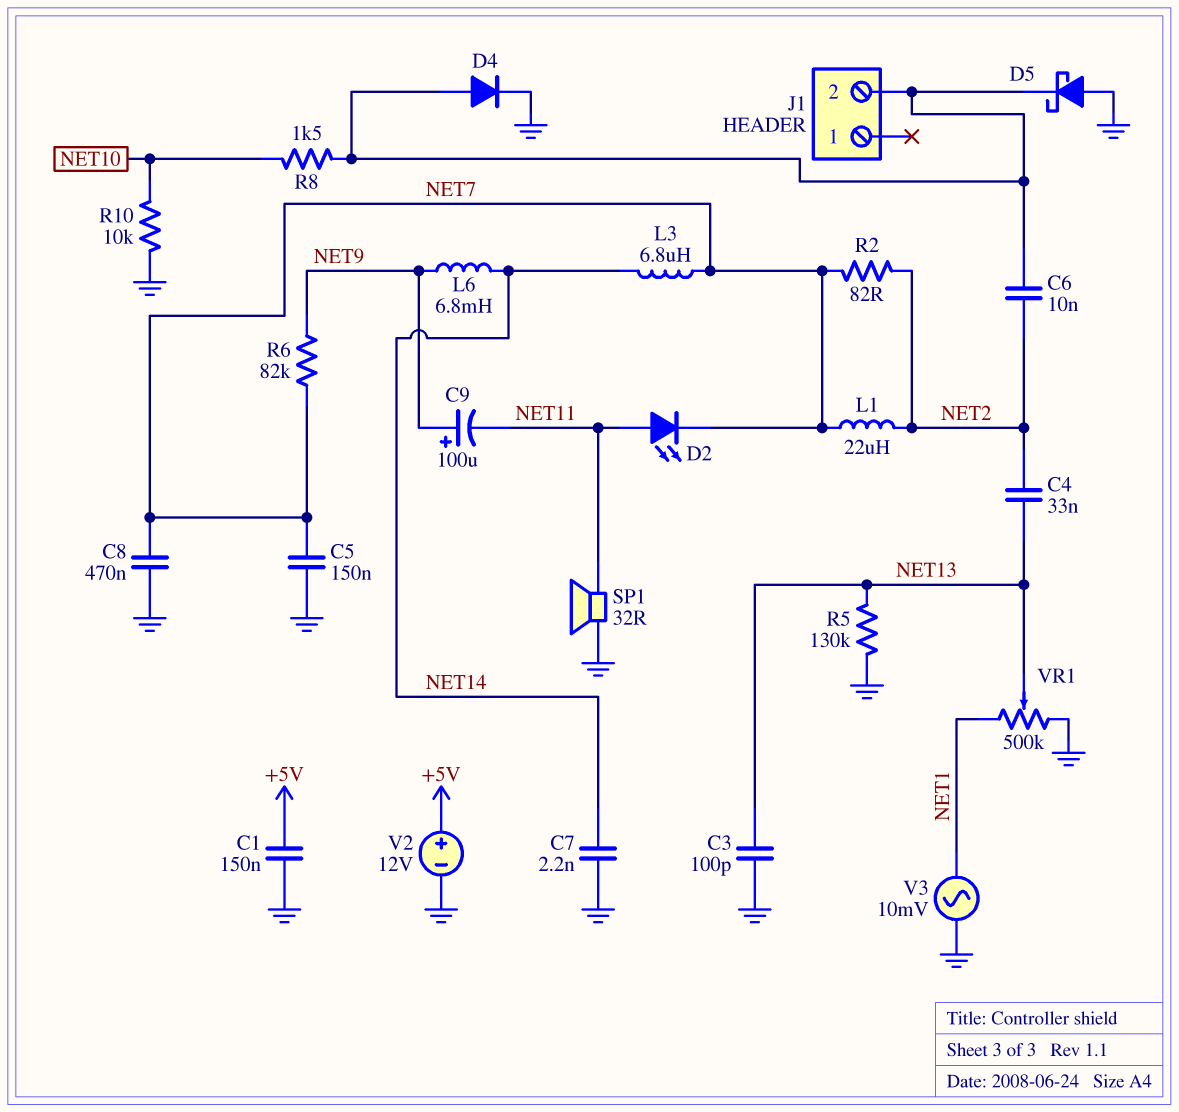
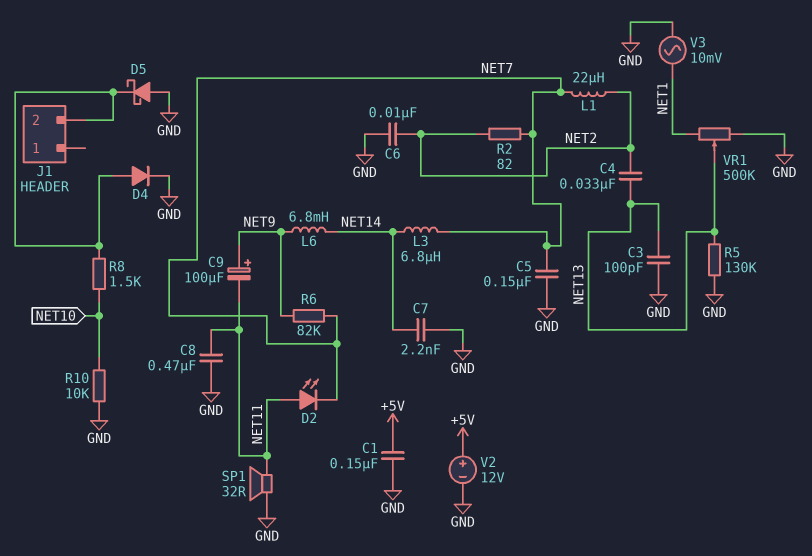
C6: 10nF (J1/2, NET2) -> 10nF (GND, NET2)
C8: 470nF (GND, NET7) -> 470nF (GND, NET11)

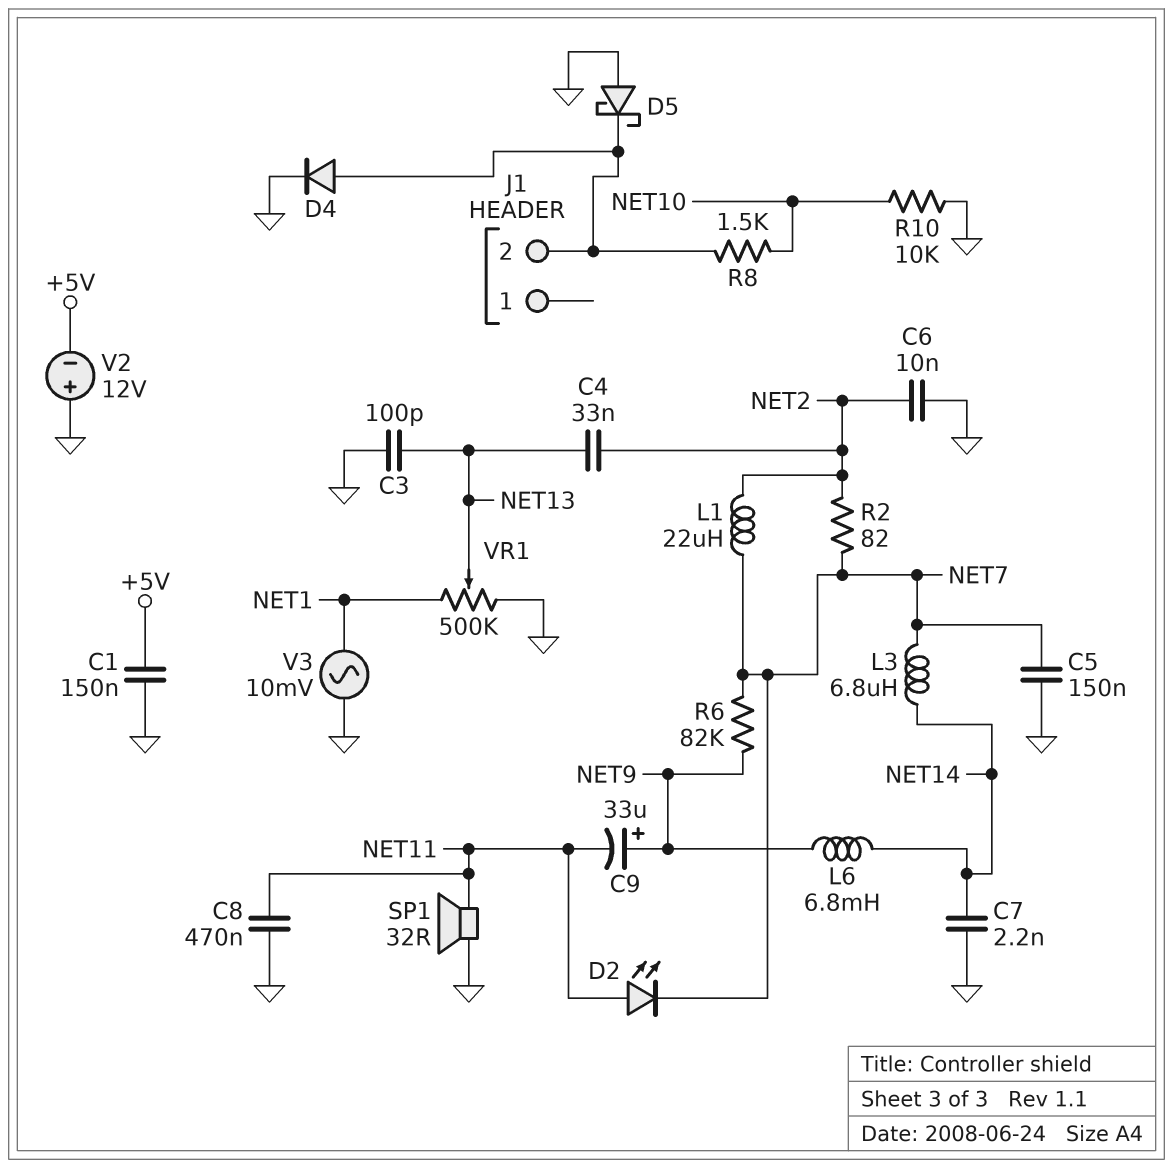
C9: 100uF (plus NET9, minus NET11) -> 33uF (plus NET9, minus NET11)
R5: 130k (GND, NET13) -> none
V2: 12V (plus +5V, minus GND) -> 12V (plus GND, minus +5V)

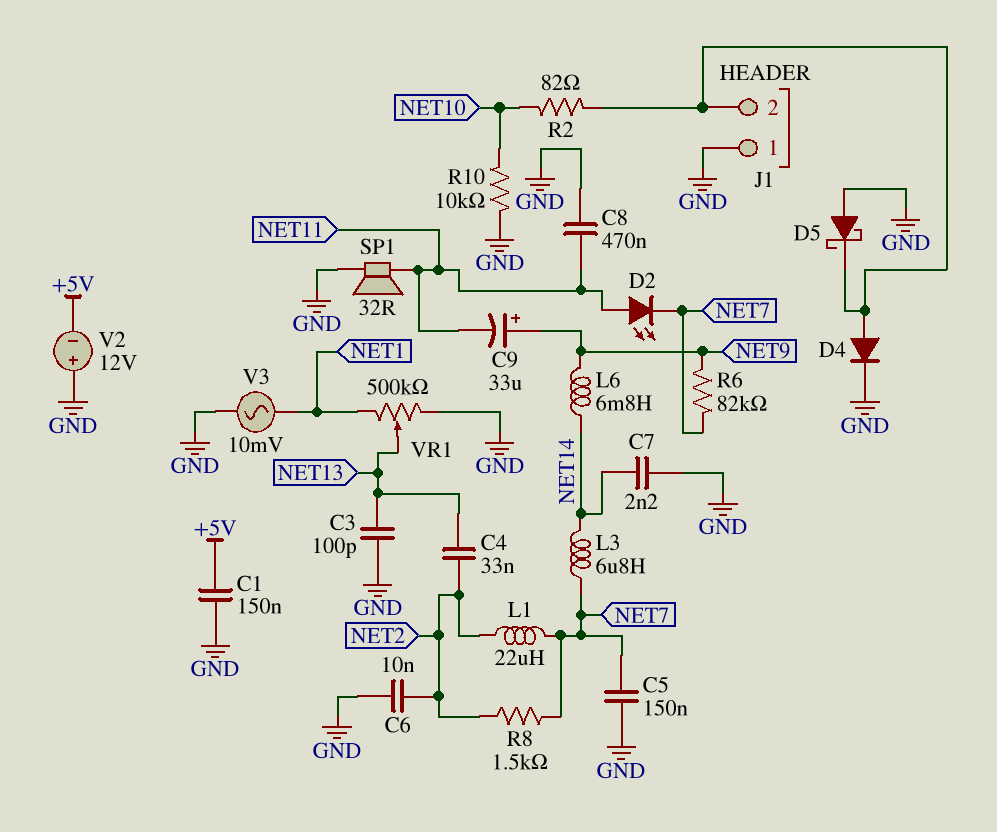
J1 pin 1: none -> GND
R2: 82 (NET2, NET7) -> 82 (J1/2, NET10)
R8: 1.5k (J1/2, NET10) -> 1.5k (NET2, NET7)

